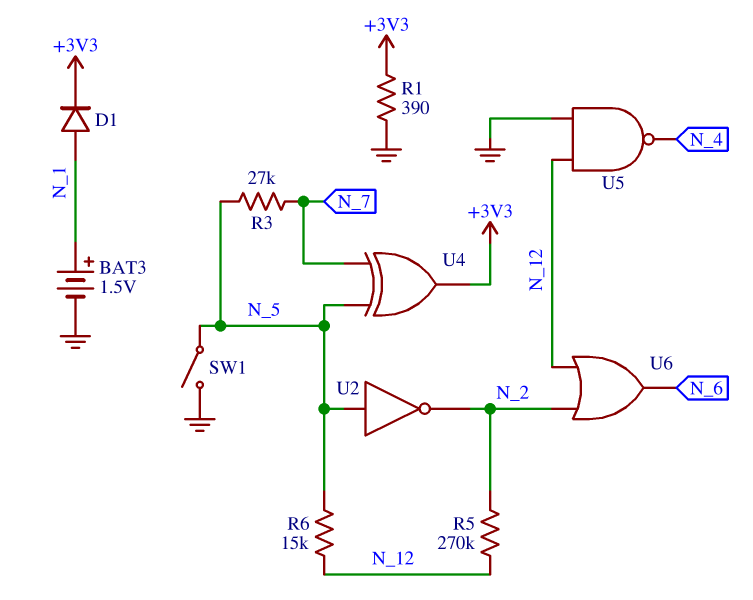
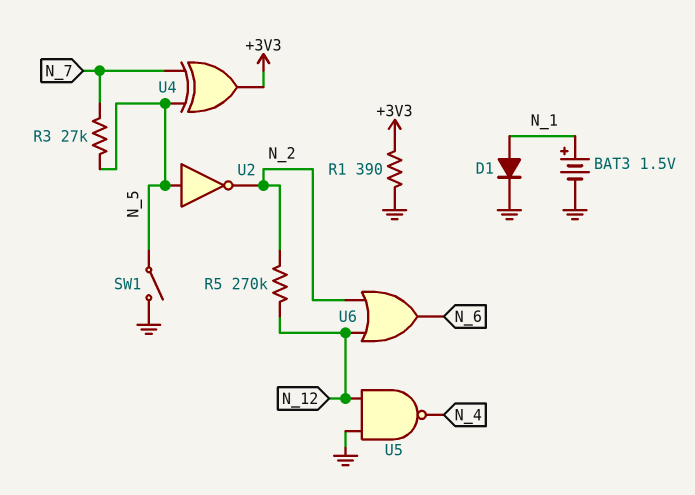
D1: diode (A N_1, K +3V3) -> diode (A N_1, K GND)
R6: 15k (N_5, N_12) -> none

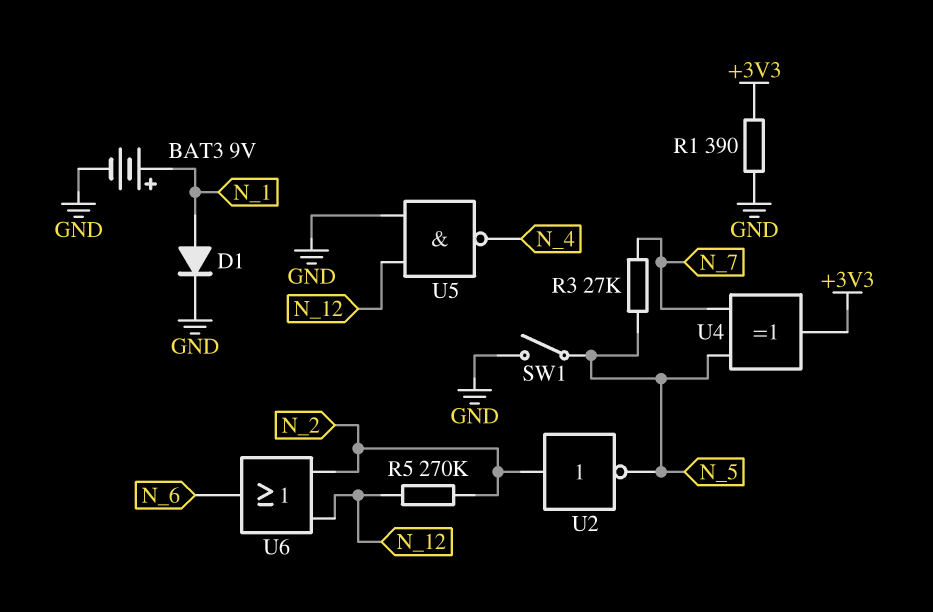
BAT3: 1.5V (plus N_1, minus GND) -> 9V (plus N_1, minus GND)
U2: NOT (in N_5, out N_2) -> NOT (in N_2, out N_5)

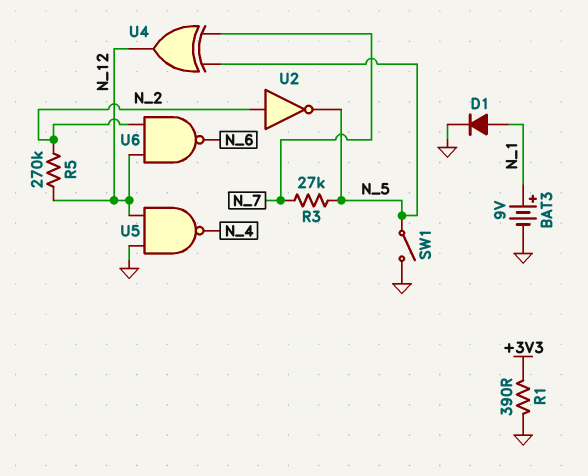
U4: XOR (in N_5, in N_7, out +3V3) -> XOR (in N_5, in N_7, out N_12)
U6: OR (in N_2, in N_12, out N_6) -> NAND (in N_2, in N_12, out N_6)

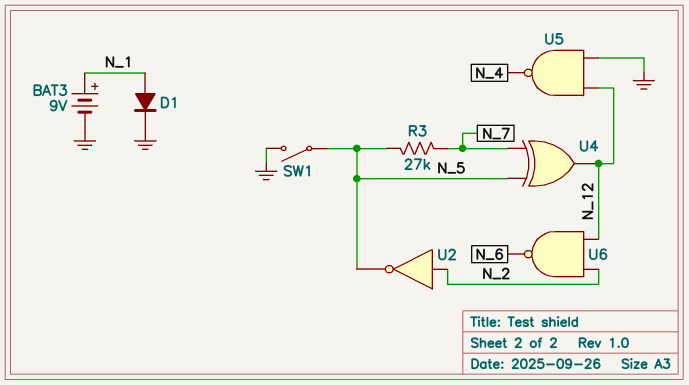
R1: 390 (+3V3, GND) -> none
R5: 270k (N_2, N_12) -> none

